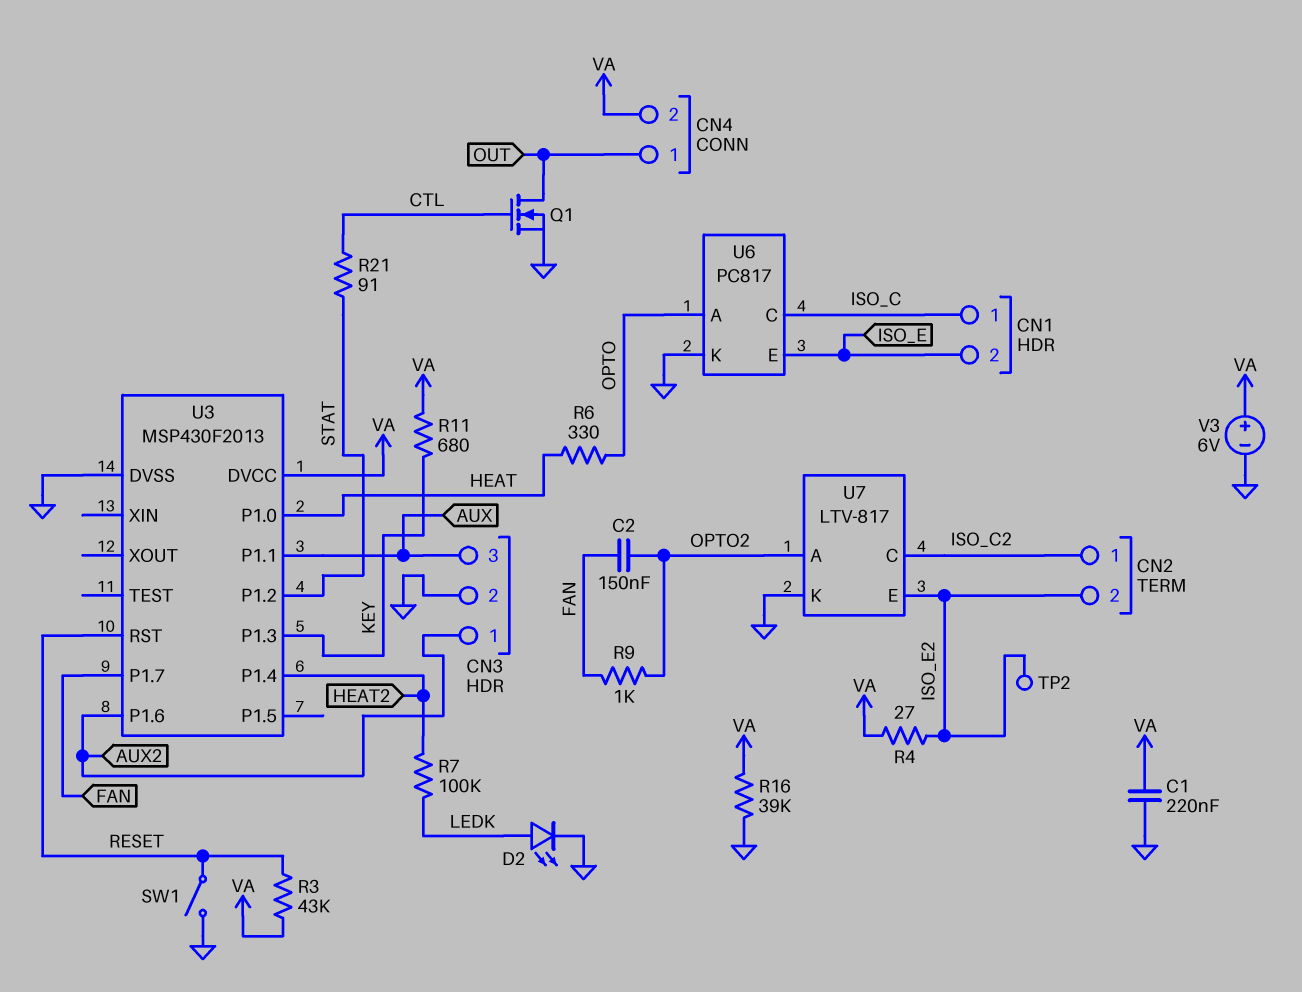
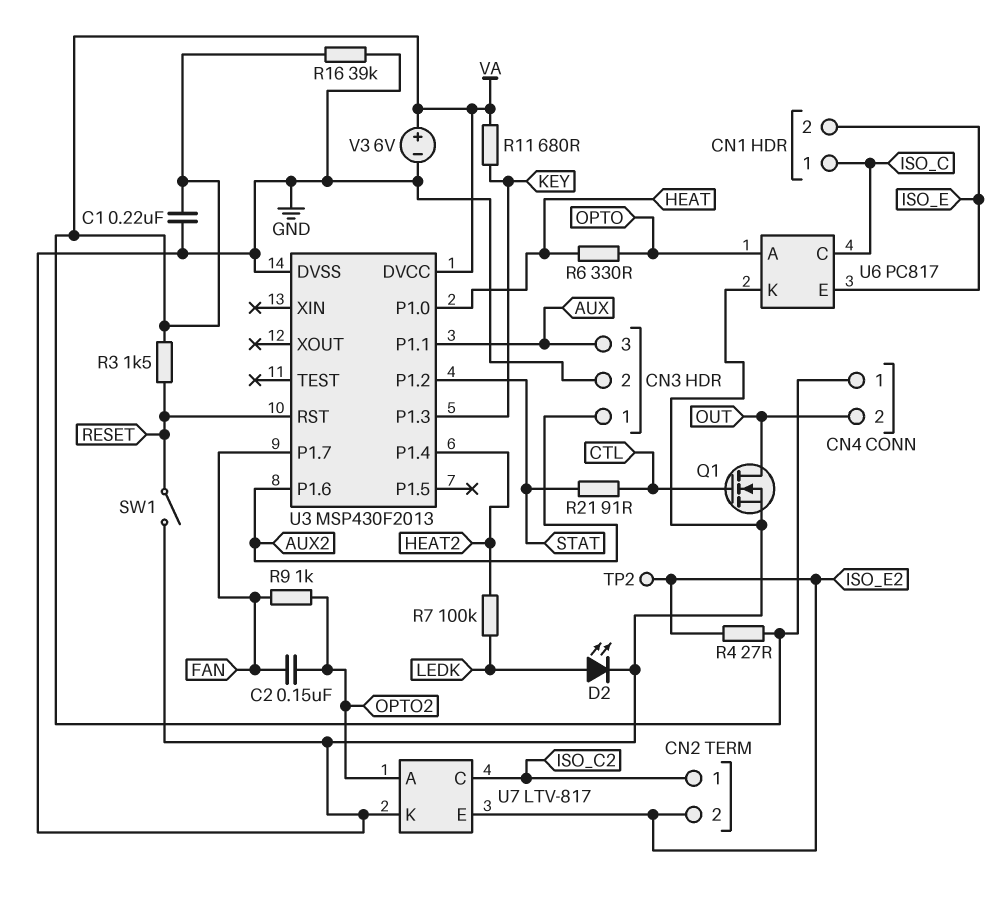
CN4 pin 1: OUT -> VA
CN4 pin 2: VA -> OUT
R3: 43k (RESET, VA) -> 1.5k (RESET, VA)

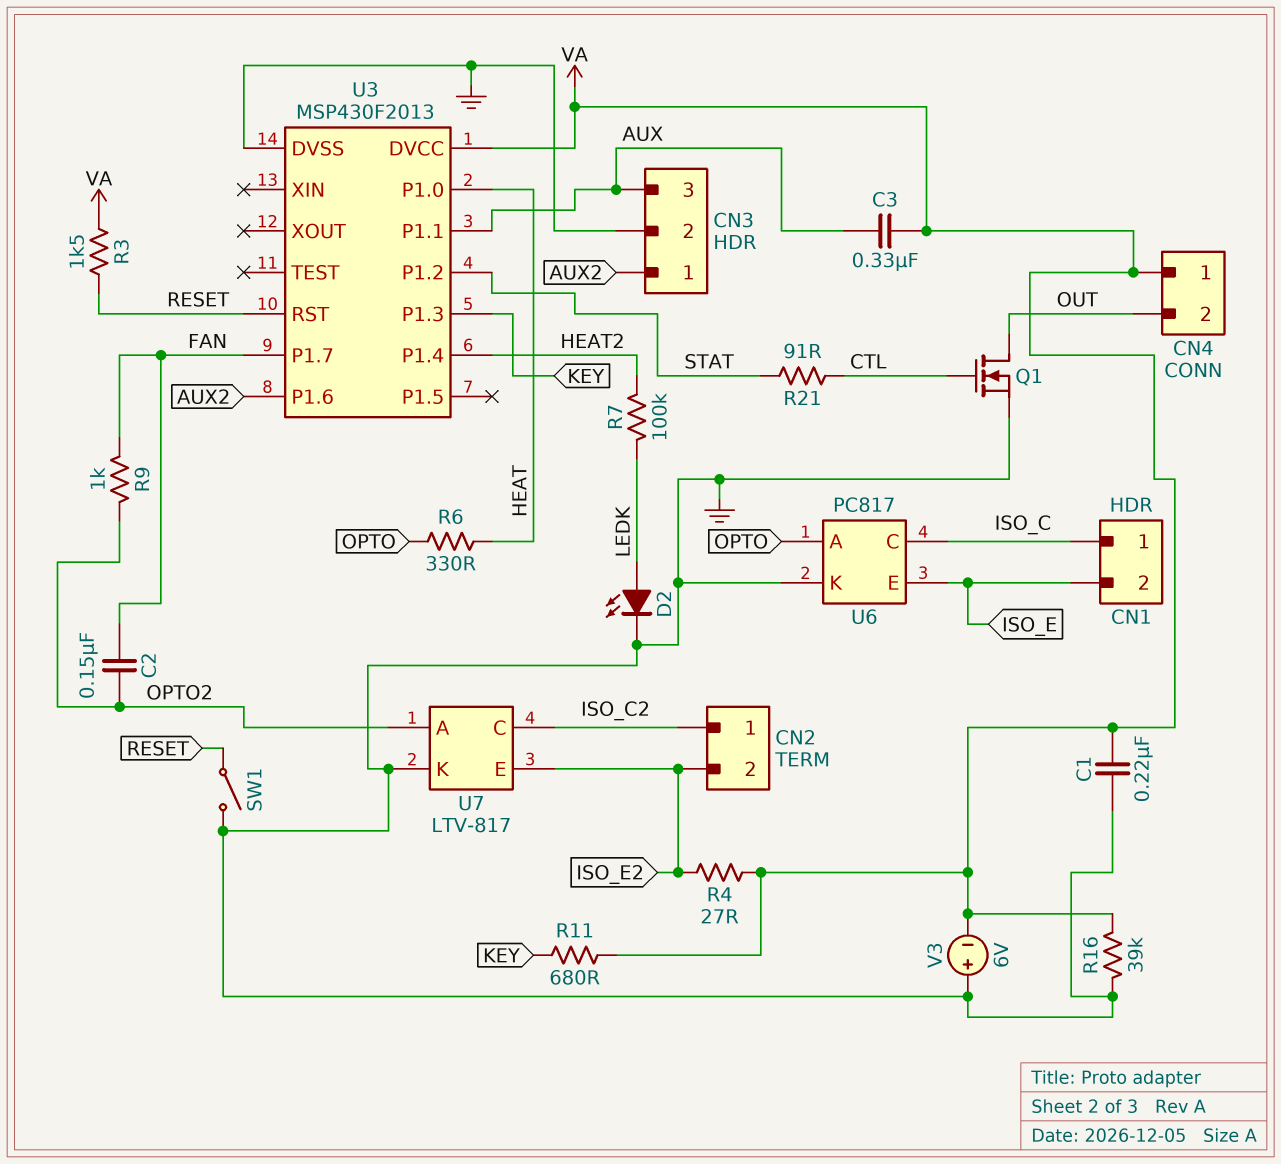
C3: none -> 330nF (AUX, VA)
TP2: test point (ISO_E2) -> none
V3: 6V (plus VA, minus GND) -> 6V (plus GND, minus VA)

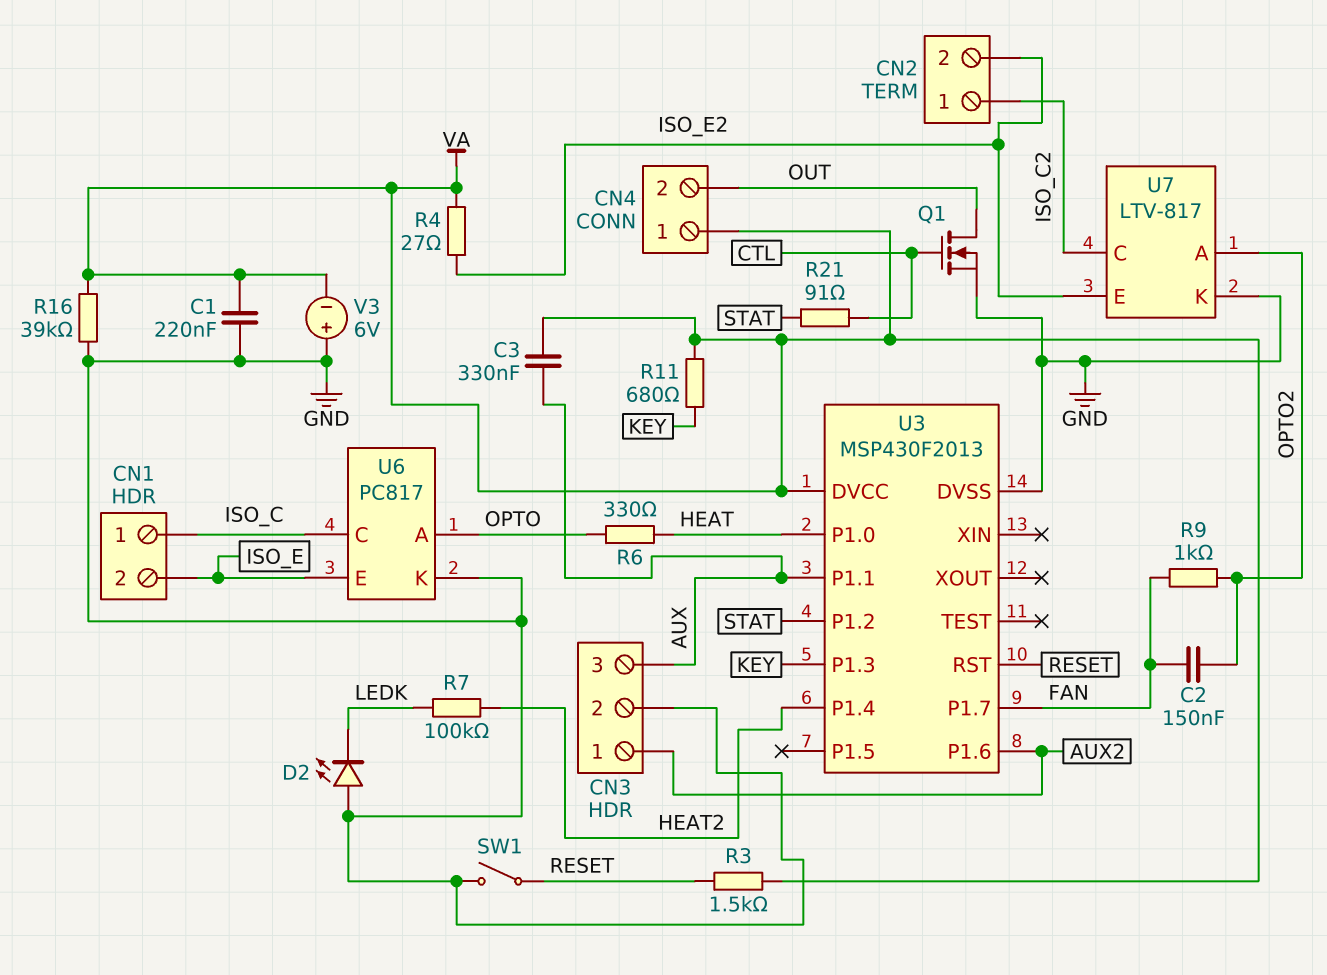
D2: LED (A LEDK, K GND) -> LED (A GND, K LEDK)

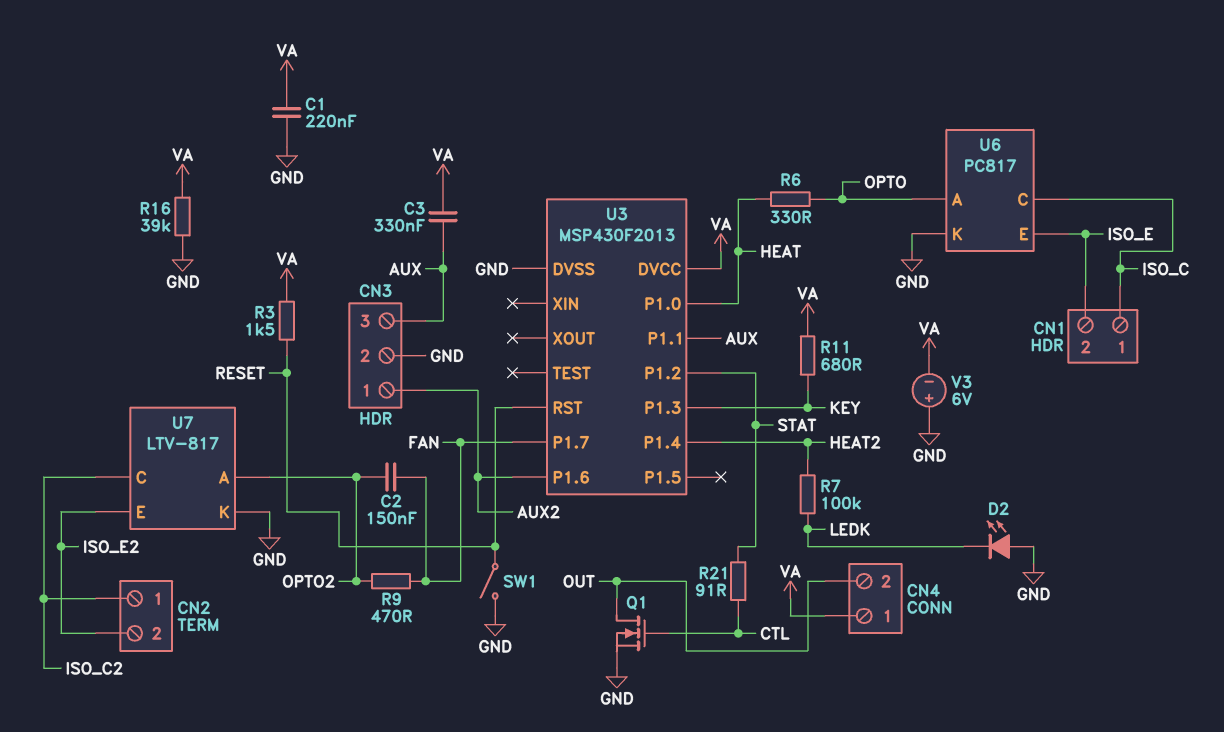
R4: 27 (ISO_E2, VA) -> none
R9: 1k (FAN, OPTO2) -> 470 (FAN, OPTO2)

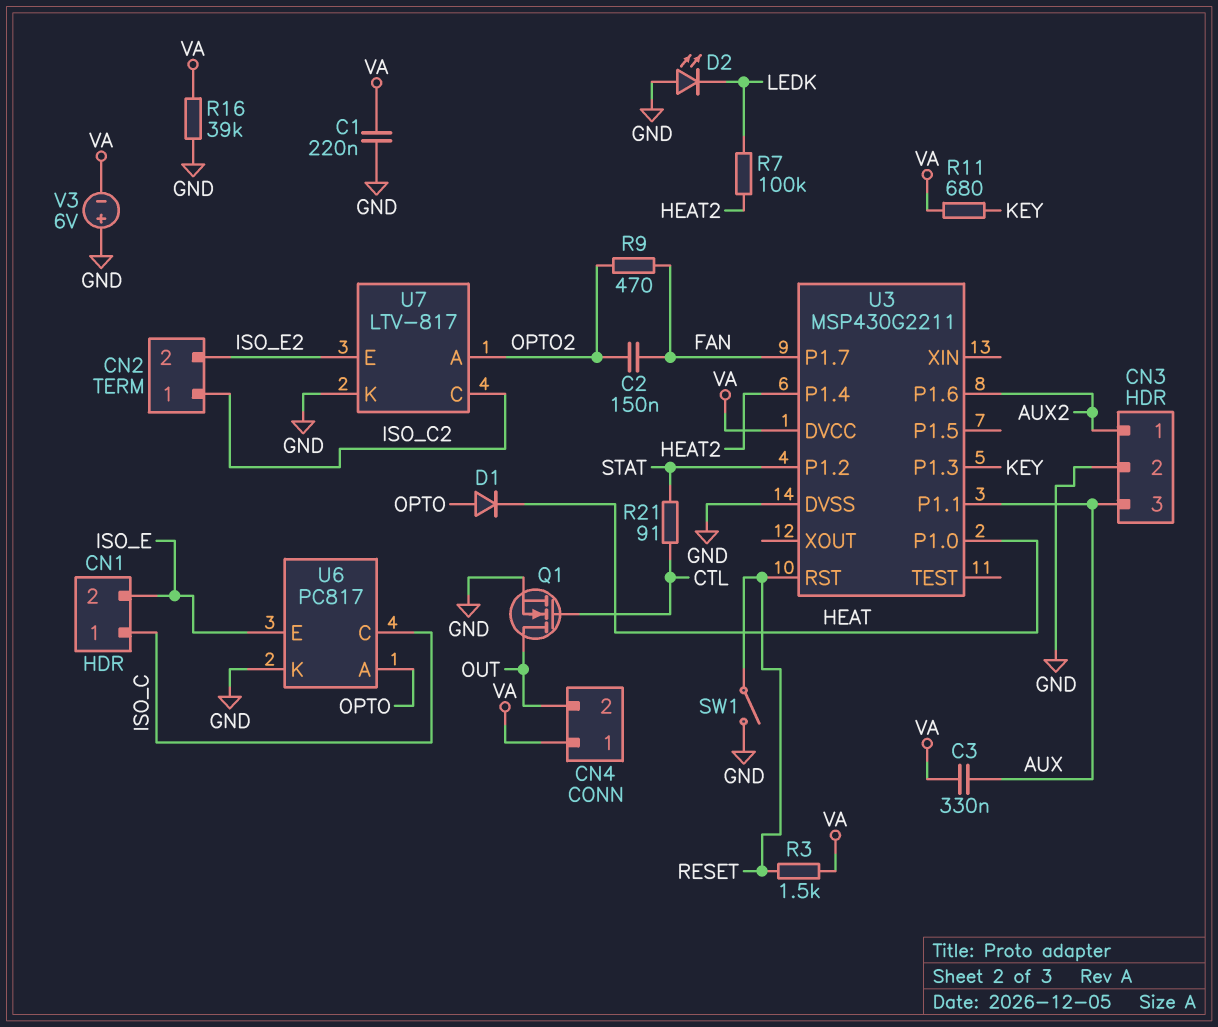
D1: none -> diode (A OPTO, K HEAT)
R6: 330 (HEAT, OPTO) -> none
U3: MSP430F2013 -> MSP430G2211

